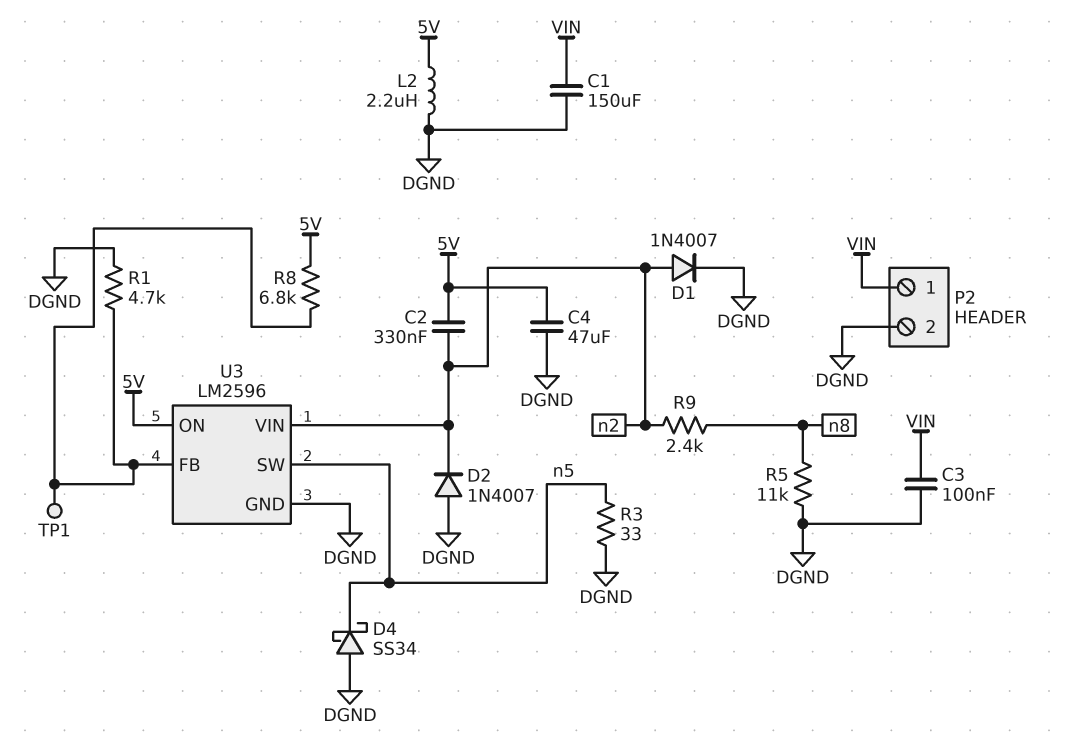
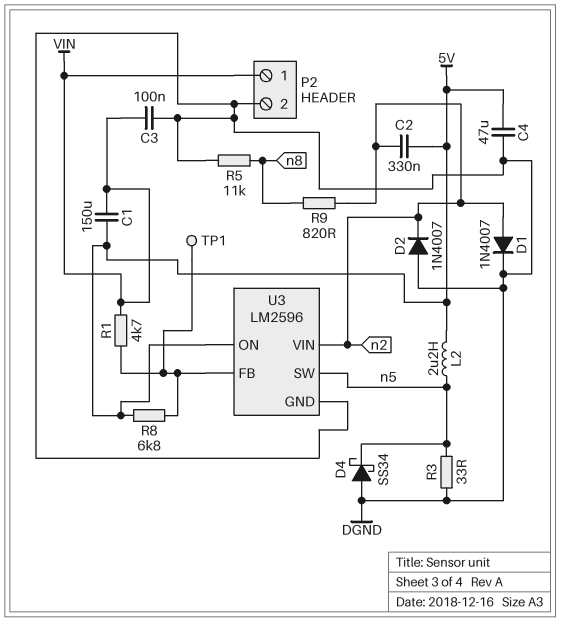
C1: 150uF (DGND, VIN) -> 150uF (5V, VIN)
L2: 2.2uH (5V, DGND) -> 2.2uH (5V, n5)
R1: 4.7k (DGND, U3/FB) -> 4.7k (U3/FB, VIN)
R9: 2.4k (n2, n8) -> 820 (n2, n8)

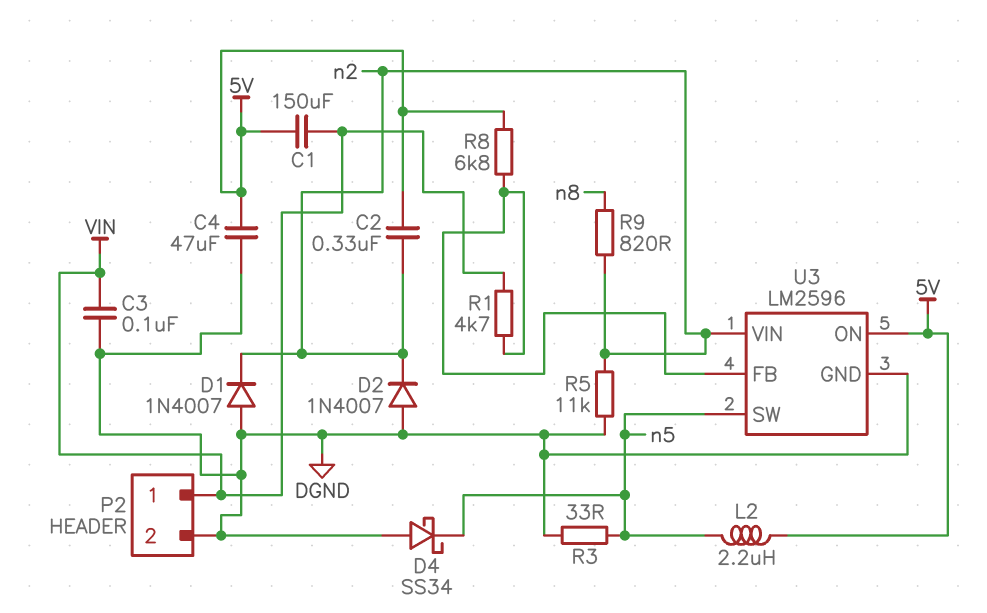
D1: diode 1N4007 (A n2, K DGND) -> diode 1N4007 (A DGND, K n2)
R5: 11k (DGND, n8) -> 11k (DGND, n2)
TP1: test point (U3/FB) -> none

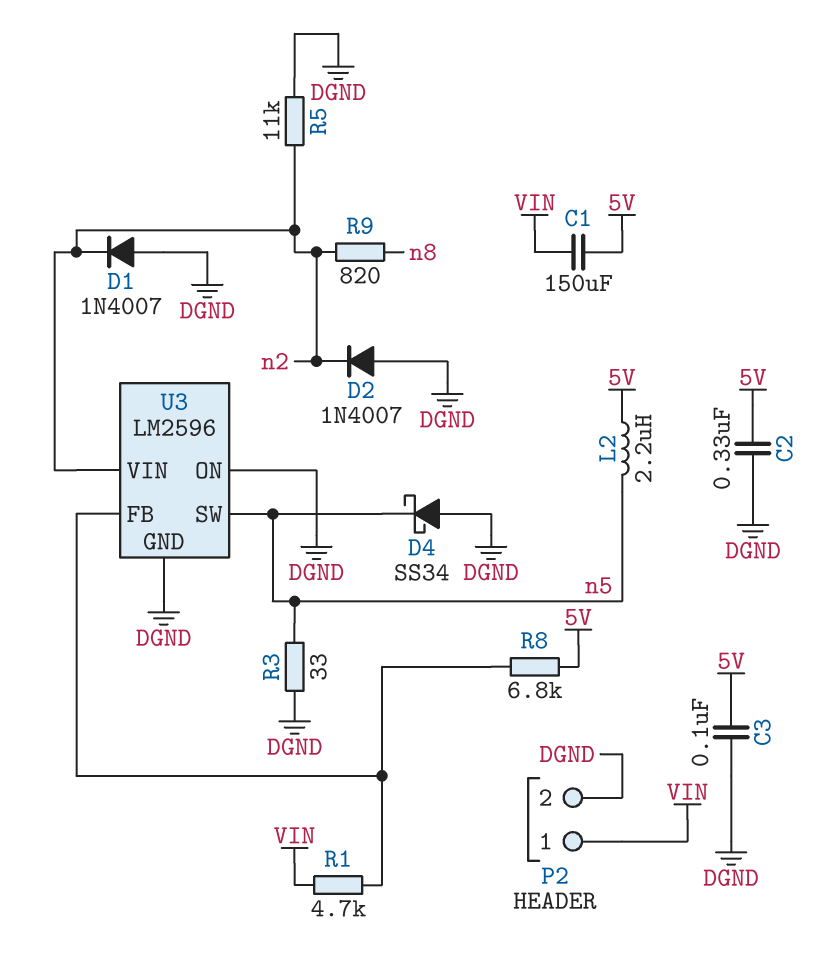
C2: 330nF (5V, n2) -> 330nF (5V, DGND)
C3: 100nF (DGND, VIN) -> 100nF (5V, DGND)
C4: 47uF (5V, DGND) -> none
U3 pin ON: 5V -> DGND

